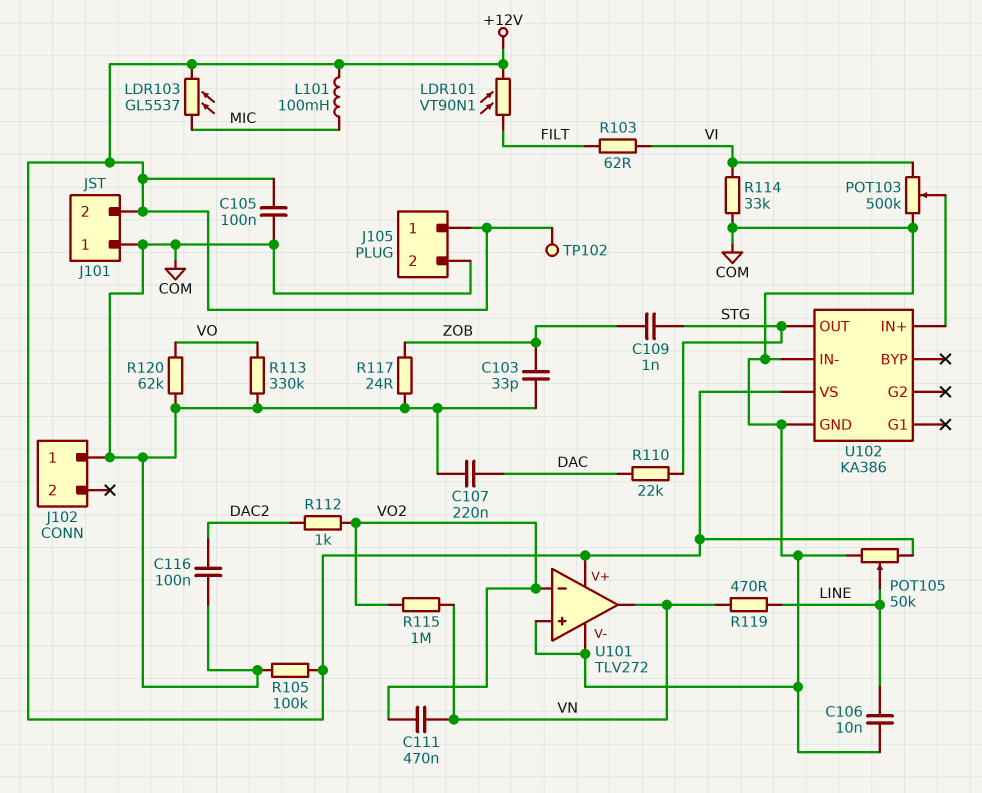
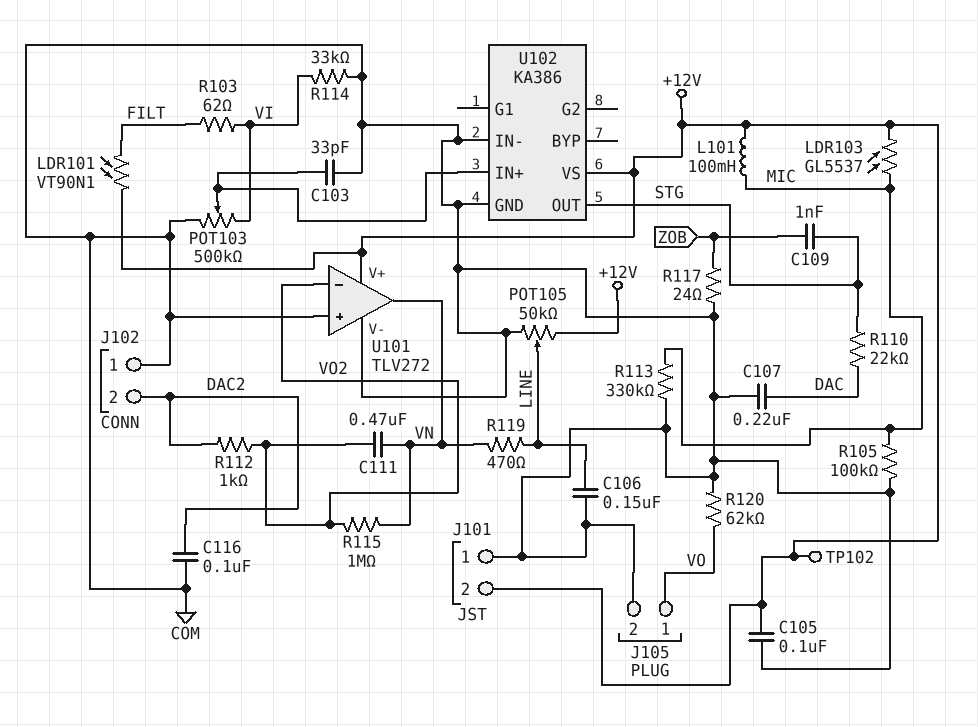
C103: 33pF (COM, ZOB) -> 33pF (COM, U102/IN+)
C106: 10nF (COM, LINE) -> 150nF (COM, LINE)
J102 pin 2: none -> DAC2
J105 pin 1: +12V -> VO
R105: 100k (+12V, COM) -> 100k (COM, MIC)
R113: 330k (COM, VO) -> 330k (COM, MIC)

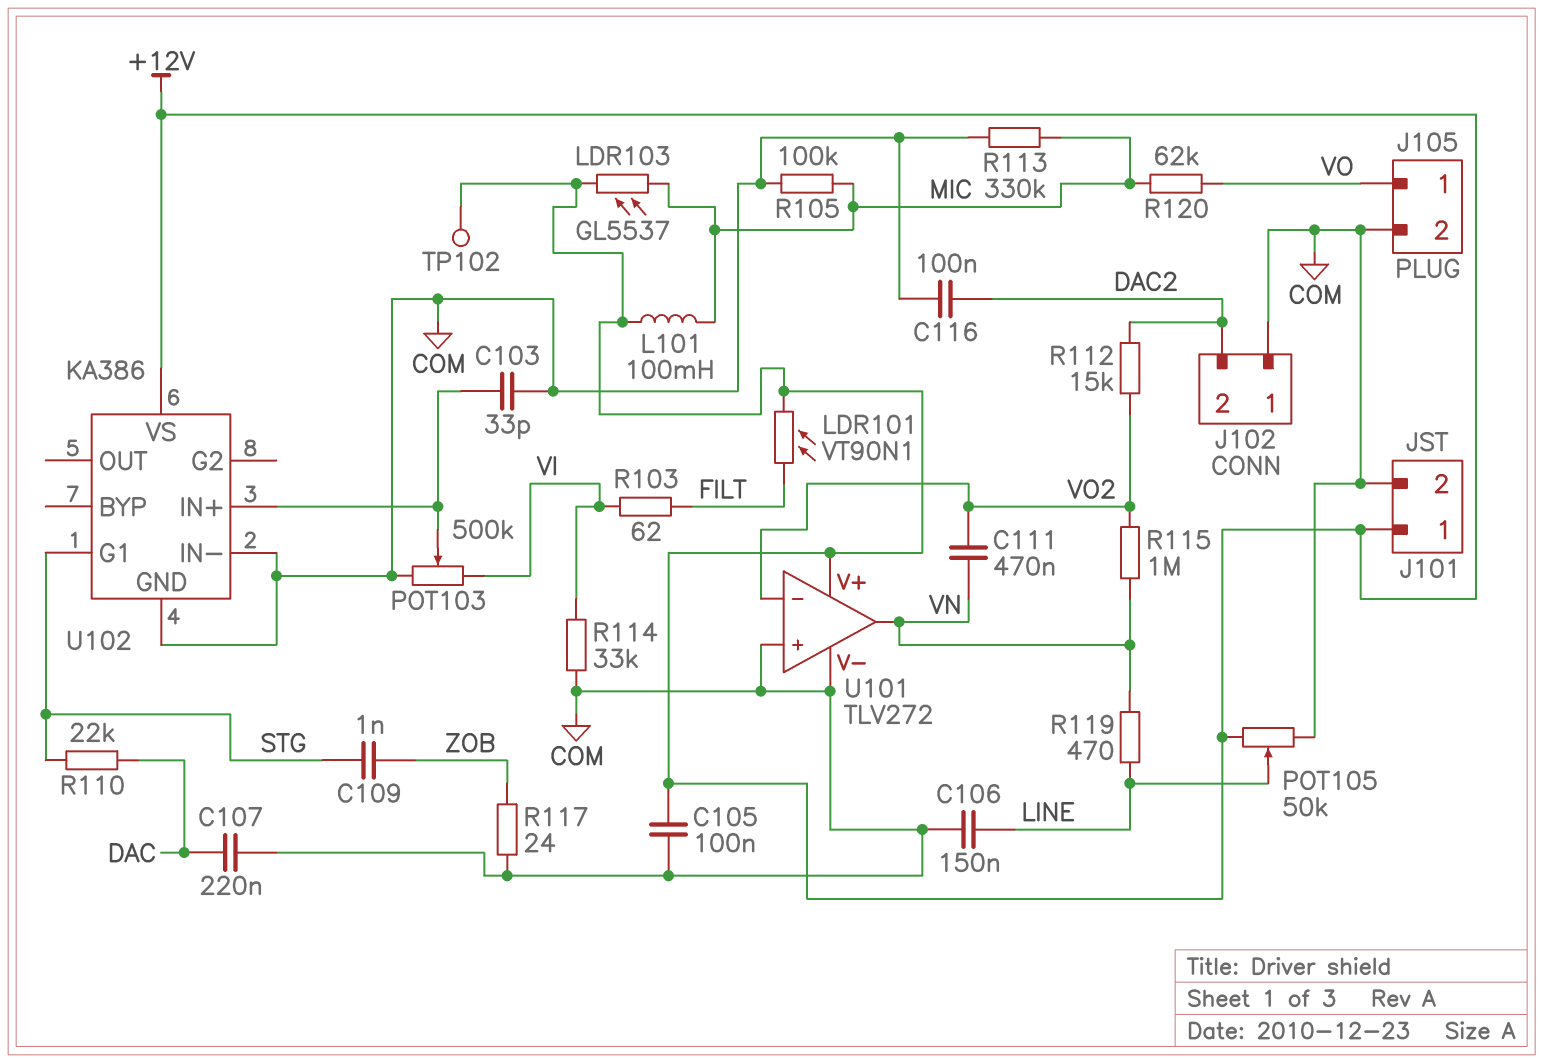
J101 pin 1: COM -> +12V
J101 pin 2: +12V -> COM
R112: 1k (DAC2, VO2) -> 15k (DAC2, VO2)
R120: 62k (COM, VO) -> 62k (MIC, VO)
U102 pin G1: none -> STG
U102 pin OUT: STG -> none

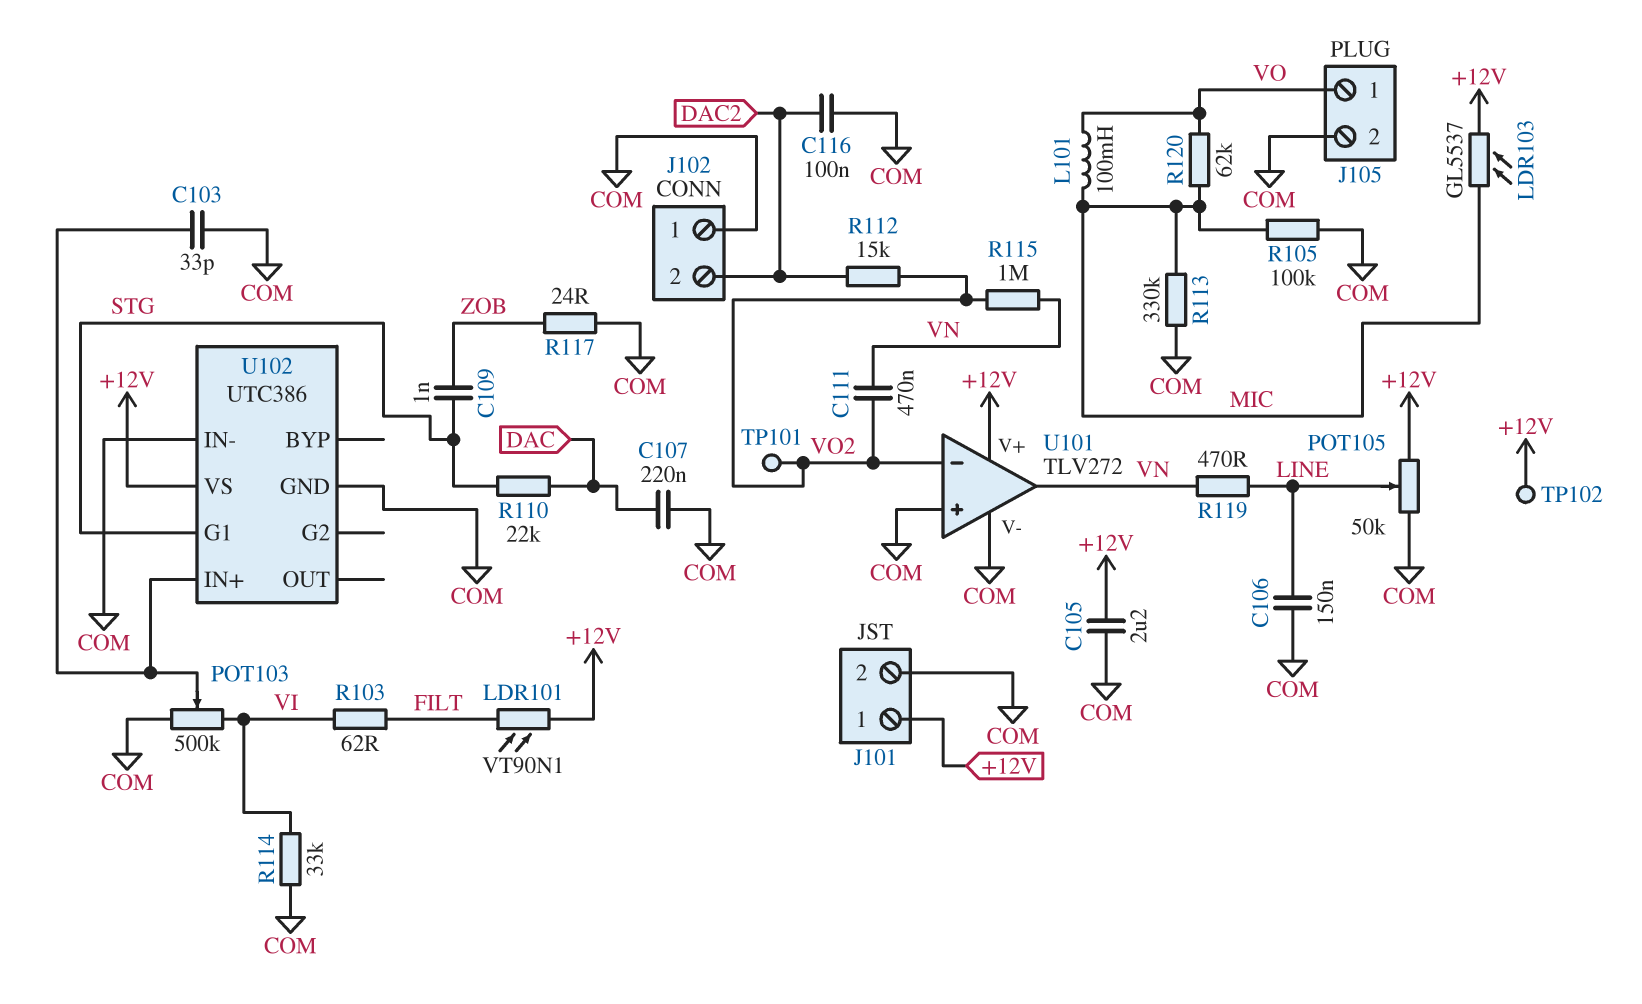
C105: 100nF (+12V, COM) -> 2.2uF (+12V, COM)
L101: 100mH (+12V, MIC) -> 100mH (MIC, VO)
TP101: none -> test point (VO2)
U102: KA386 -> UTC386

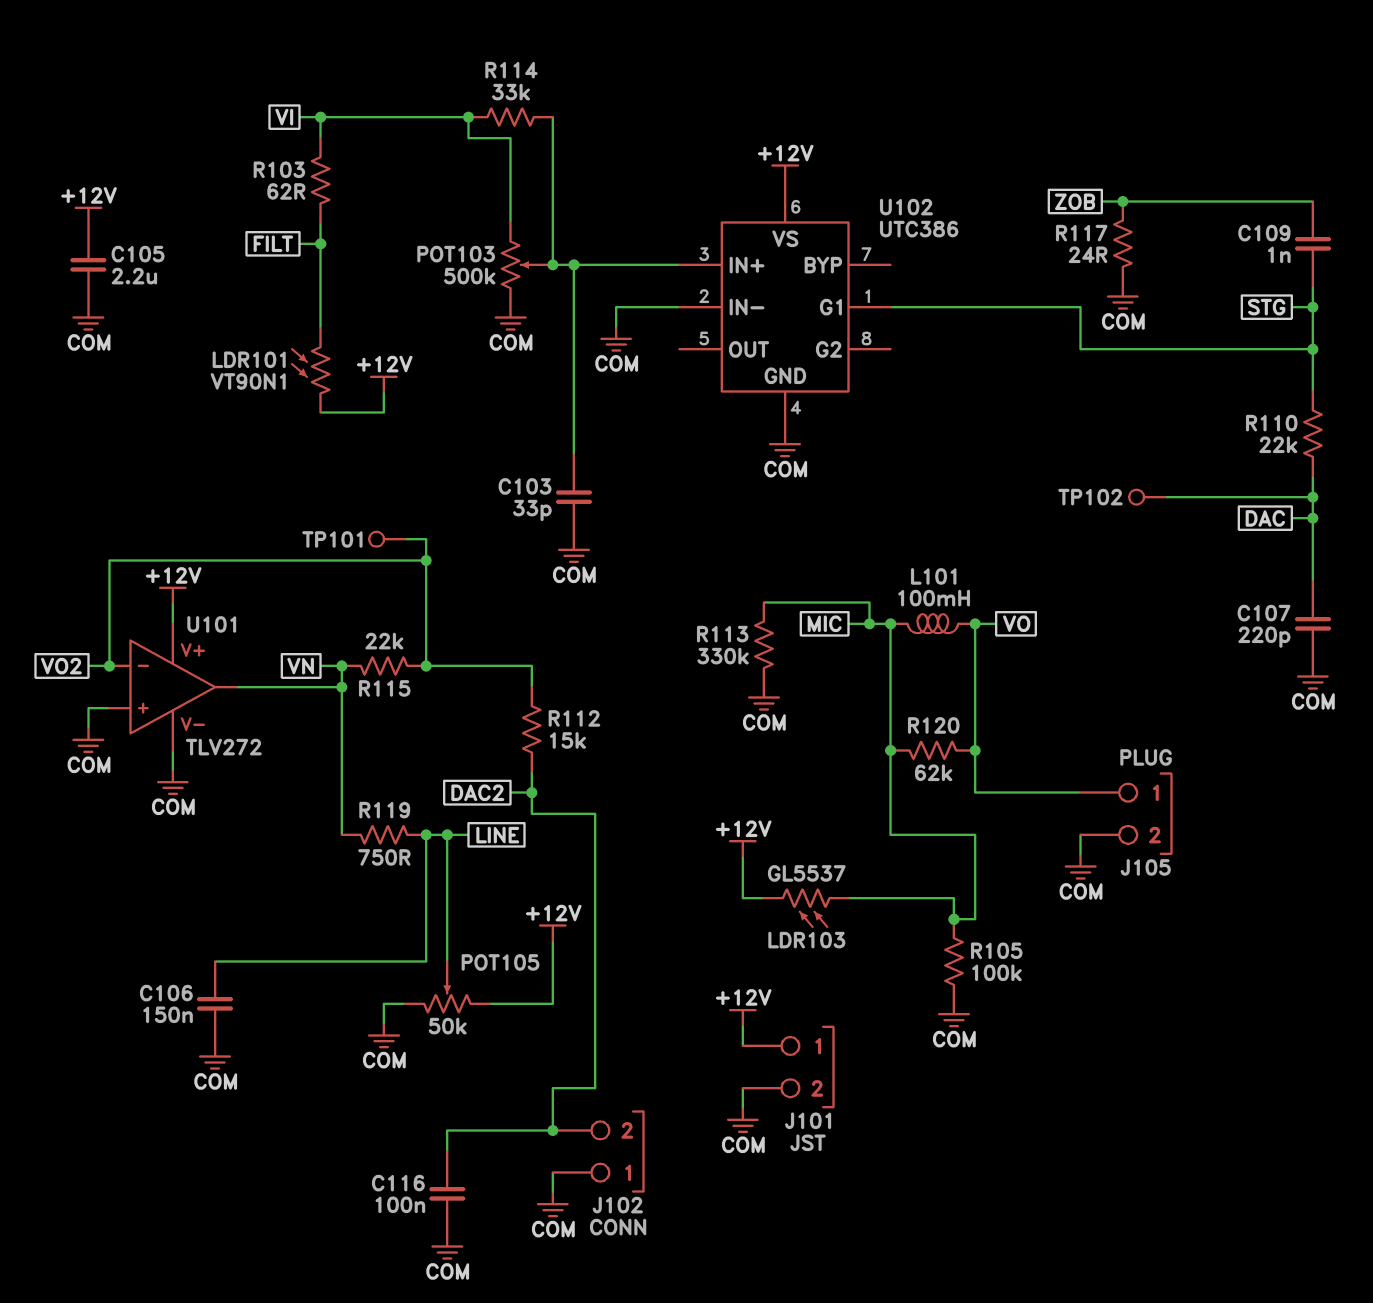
C107: 220nF (COM, DAC) -> 220pF (COM, DAC)
C111: 470nF (VN, VO2) -> none
R114: 33k (COM, VI) -> 33k (U102/IN+, VI)
R115: 1M (VN, VO2) -> 22k (VN, VO2)
R119: 470 (LINE, VN) -> 750 (LINE, VN)
TP102: test point (+12V) -> test point (DAC)

